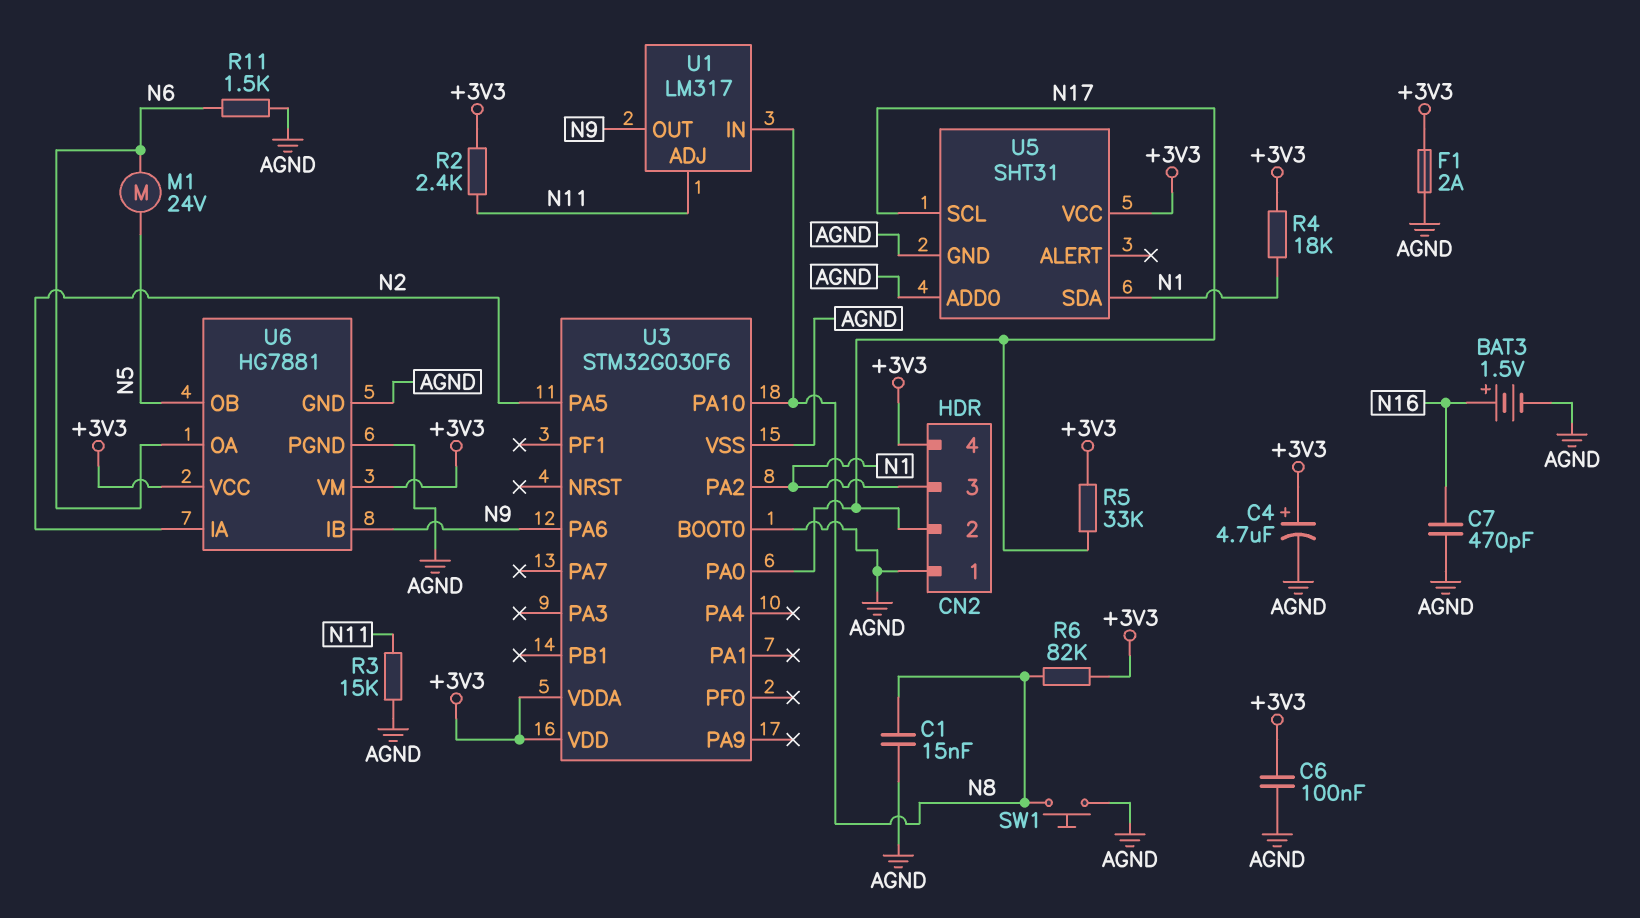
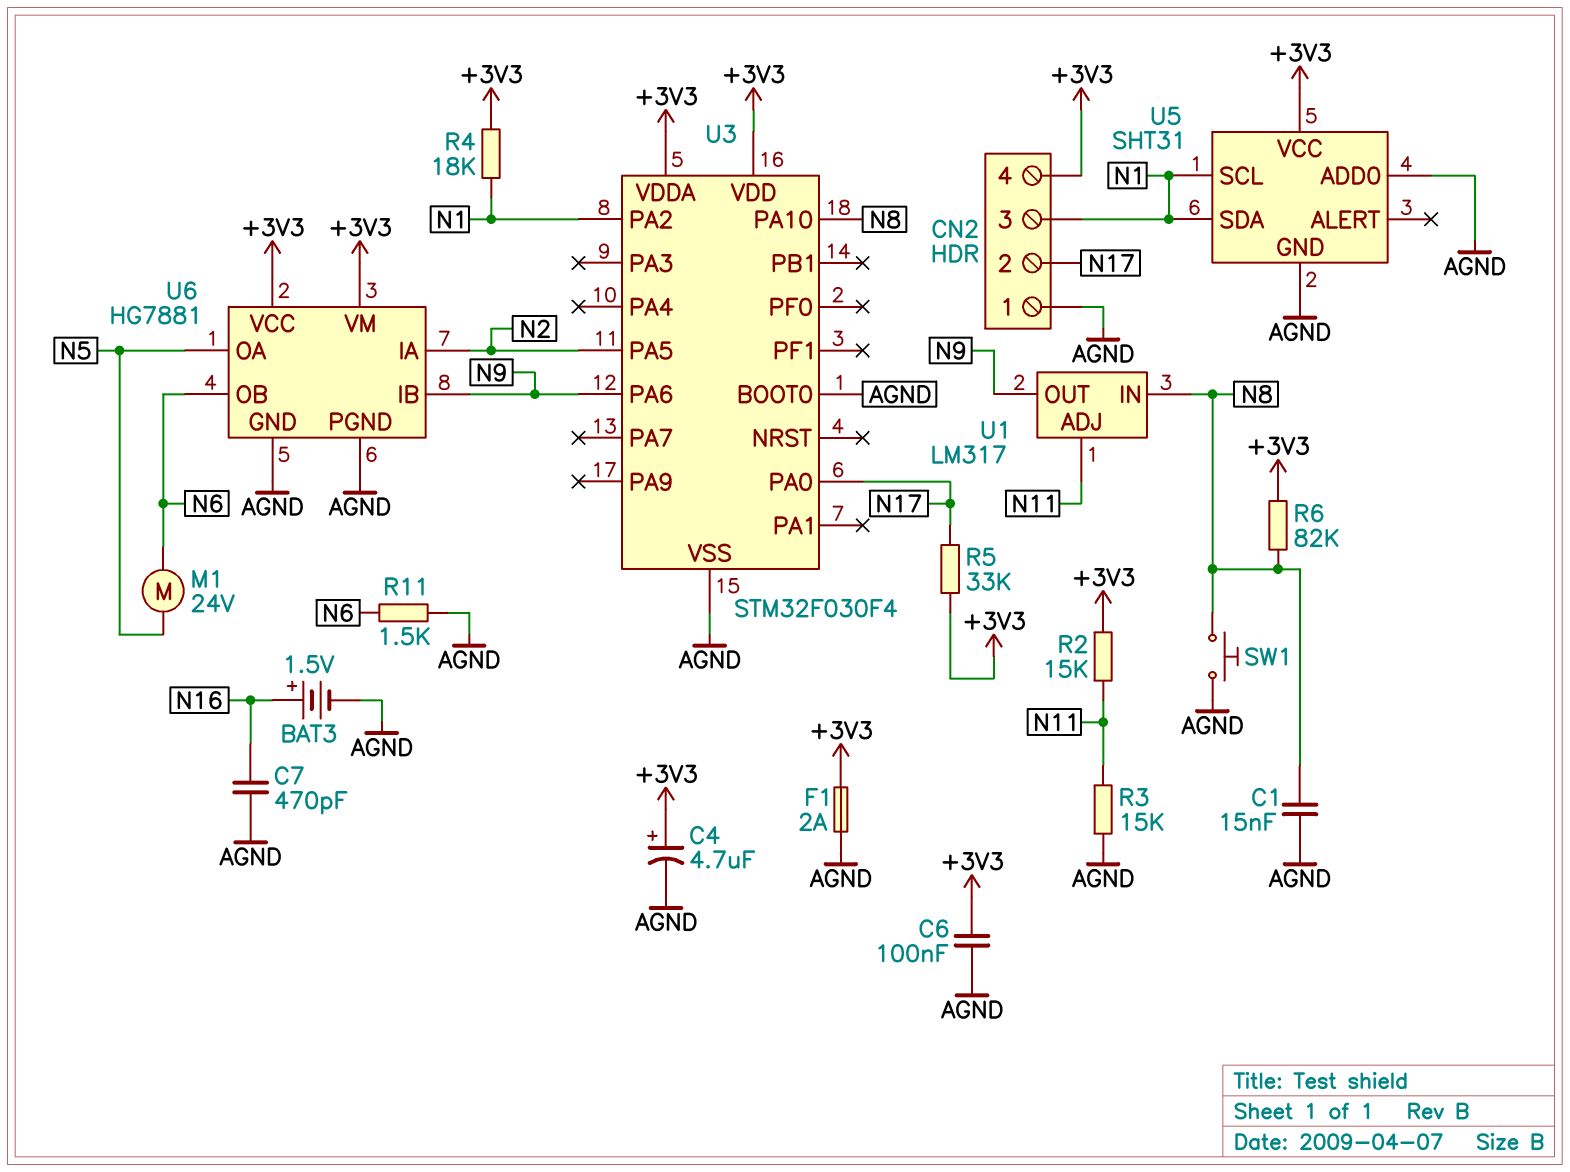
R2: 2.4k (+3V3, N11) -> 15k (+3V3, N11)
U3: STM32G030F6 -> STM32F030F4
U5 pin SCL: N17 -> N1
U6 pin OA: N6 -> N5
U6 pin OB: N5 -> N6

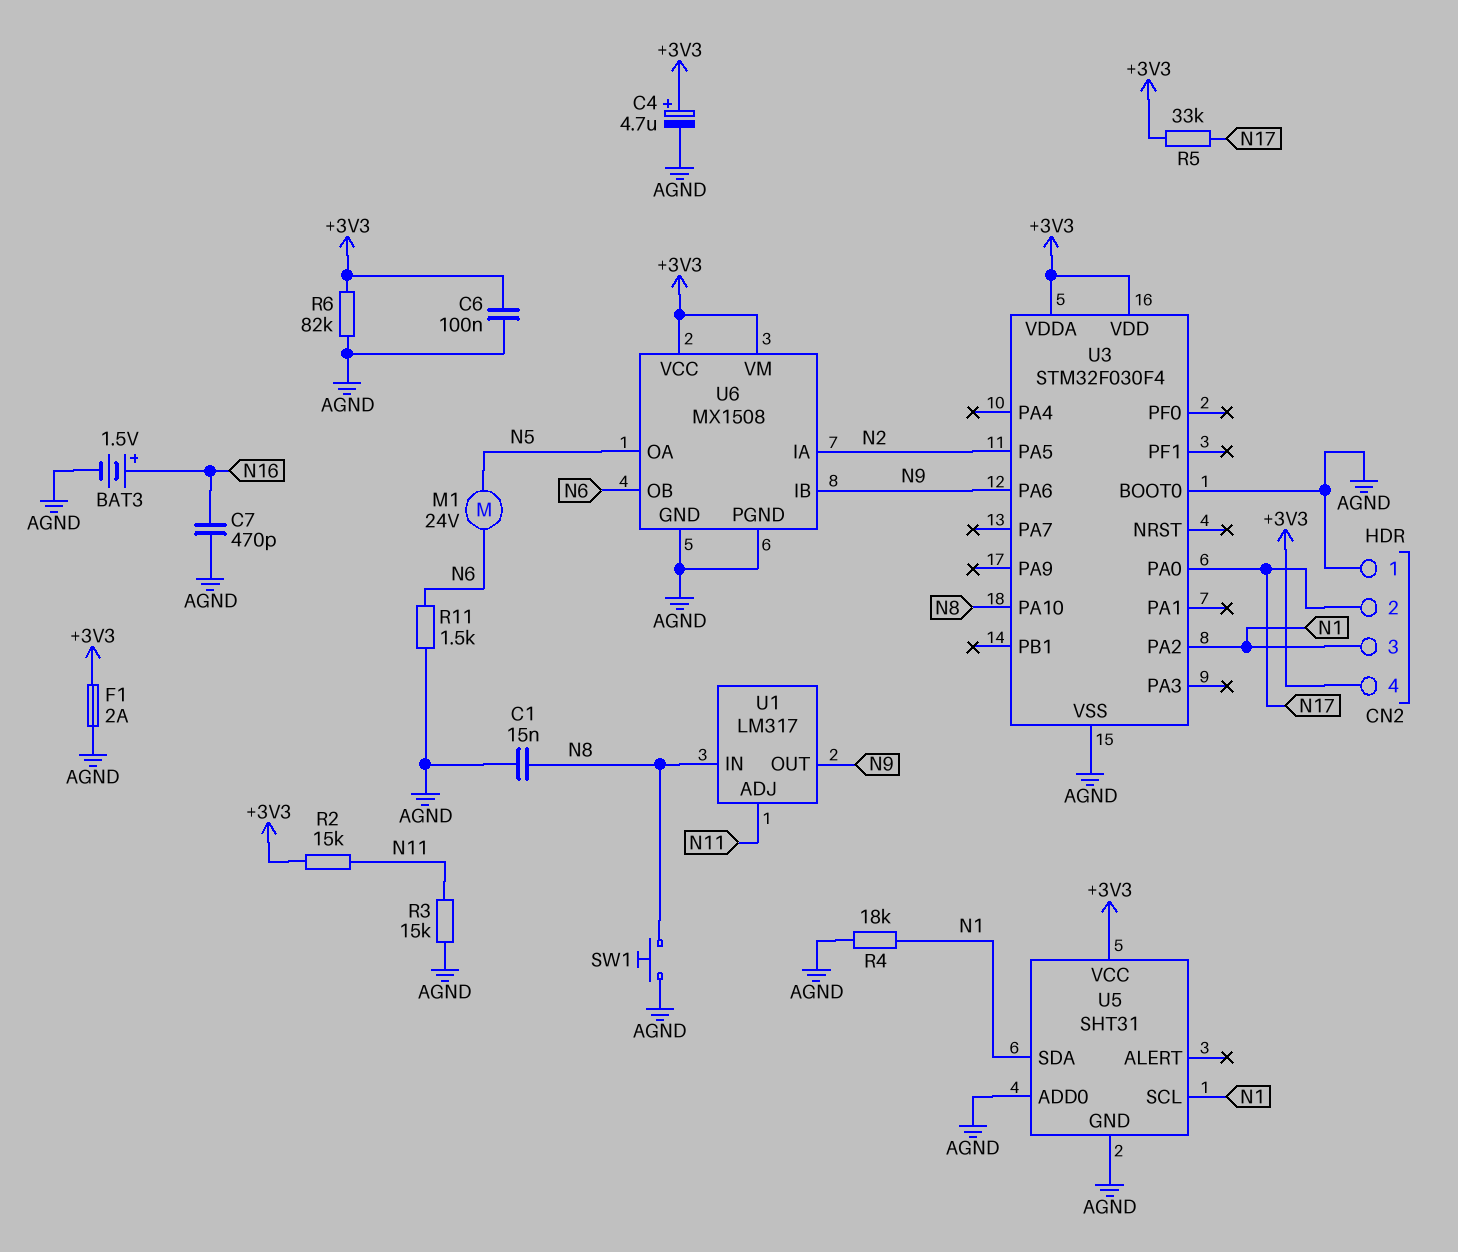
R4: 18k (+3V3, N1) -> 18k (AGND, N1)
R6: 82k (+3V3, N8) -> 82k (+3V3, AGND)
U6: HG7881 -> MX1508

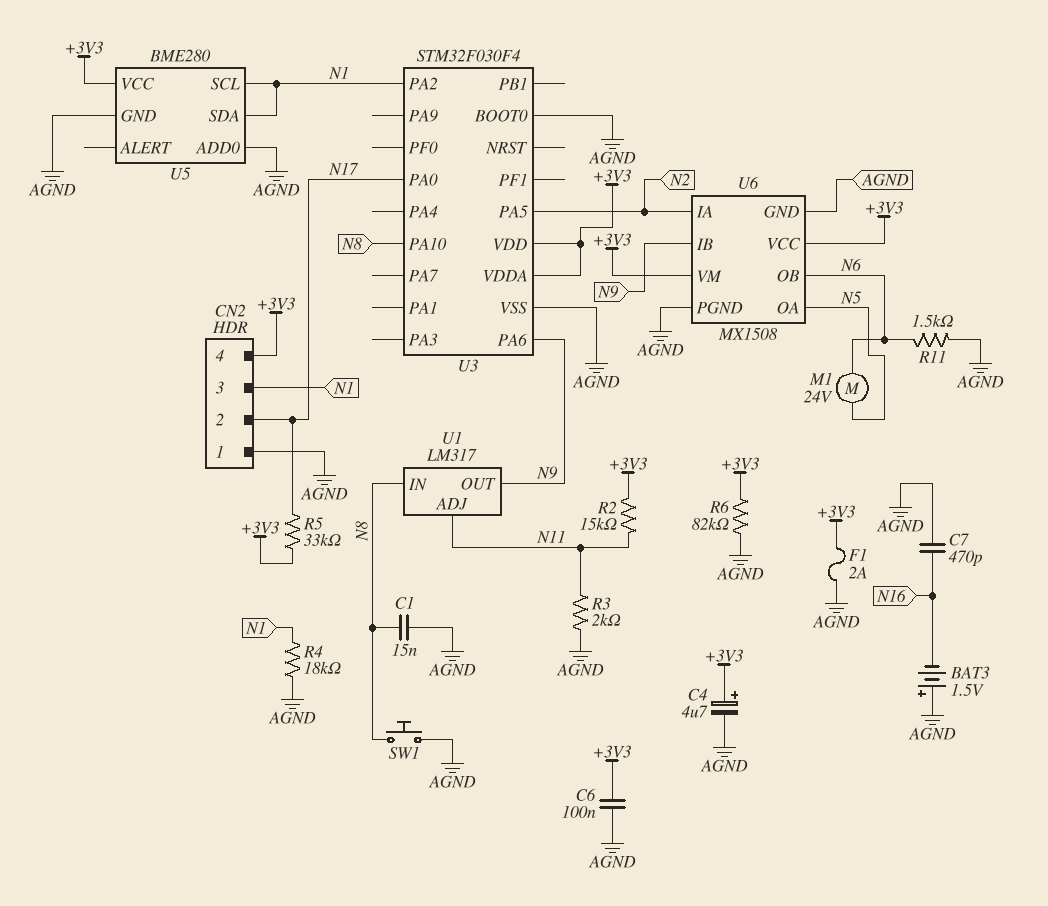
BAT3: 1.5V (plus N16, minus AGND) -> 1.5V (plus AGND, minus N16)
R3: 15k (AGND, N11) -> 2k (AGND, N11)
U5: SHT31 -> BME280

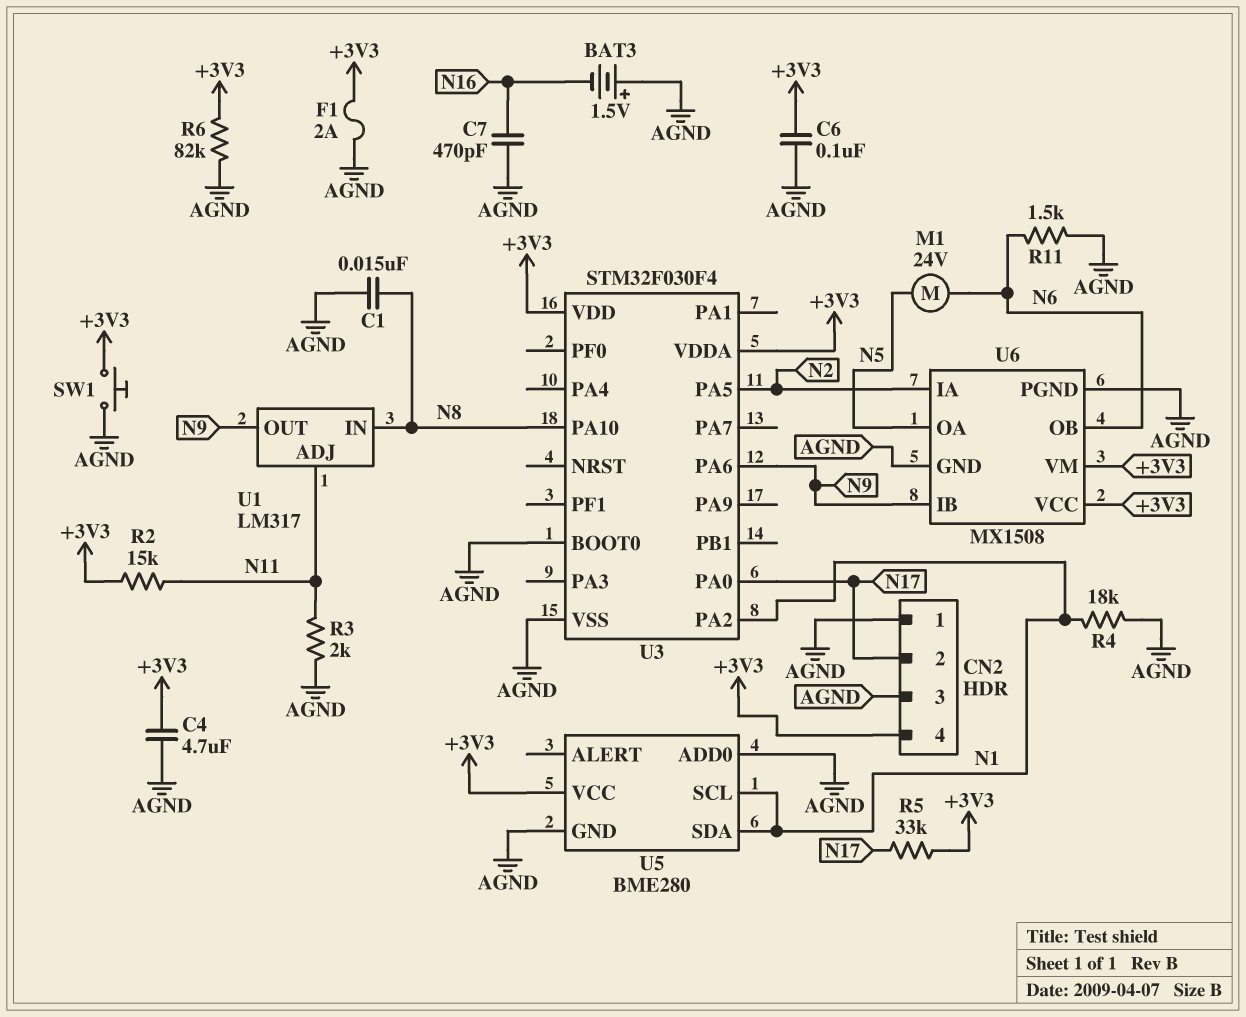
C4: 4.7uF (plus +3V3, minus AGND) -> 4.7uF (+3V3, AGND)
CN2 pin 3: N1 -> AGND
SW1: button (AGND, N8) -> button (+3V3, AGND)

